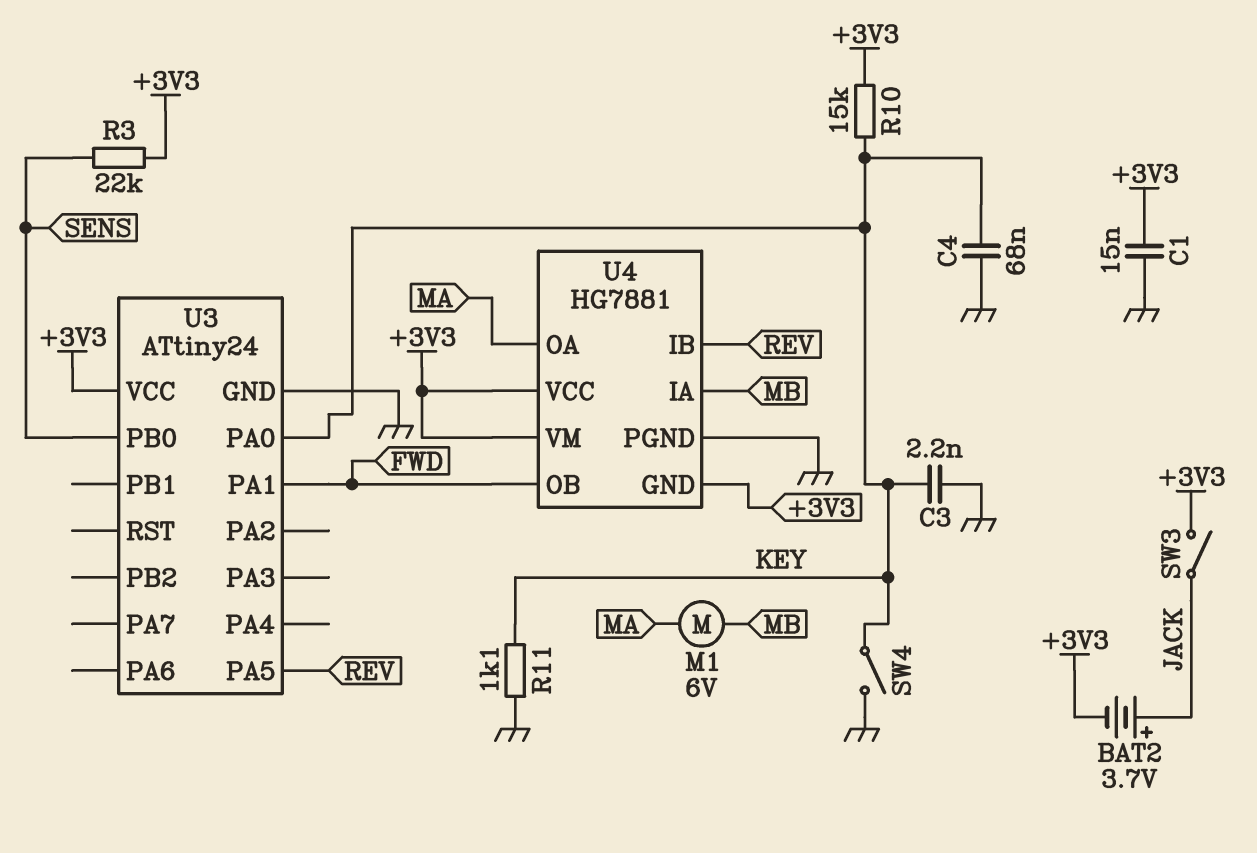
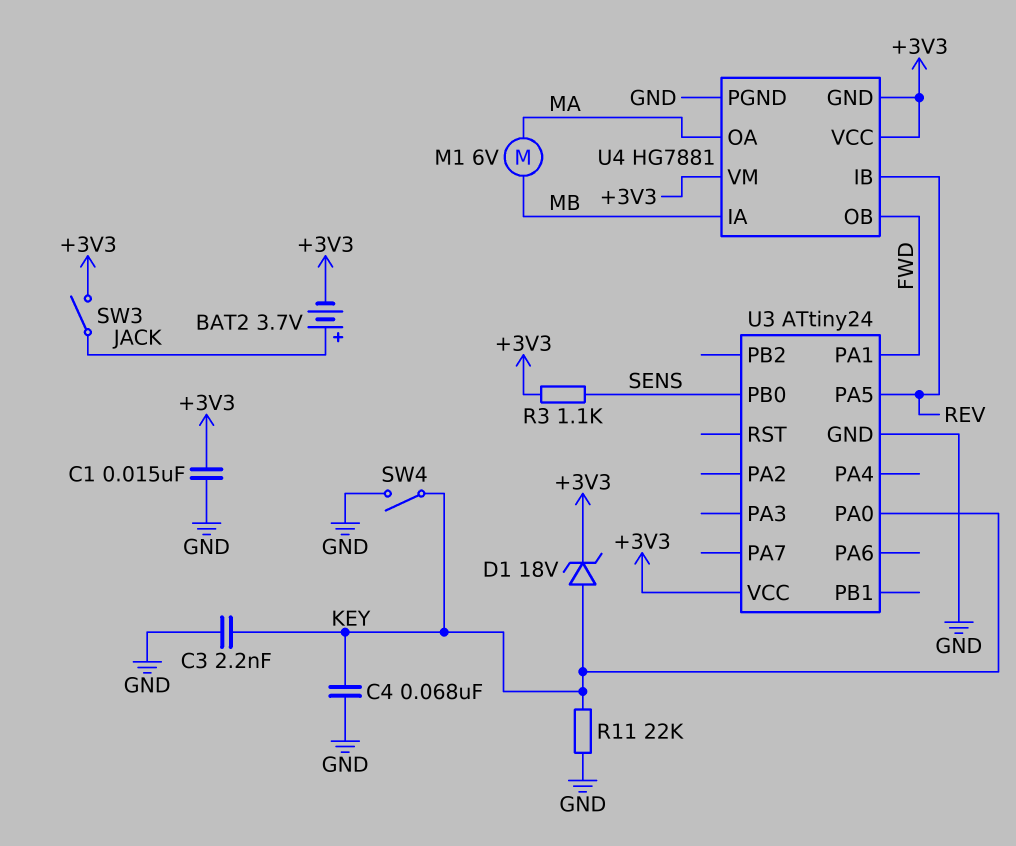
D1: none -> zener 18V (A KEY, K +3V3)
R3: 22k (+3V3, SENS) -> 1.1k (+3V3, SENS)
R10: 15k (+3V3, KEY) -> none
R11: 1.1k (GND, KEY) -> 22k (GND, KEY)

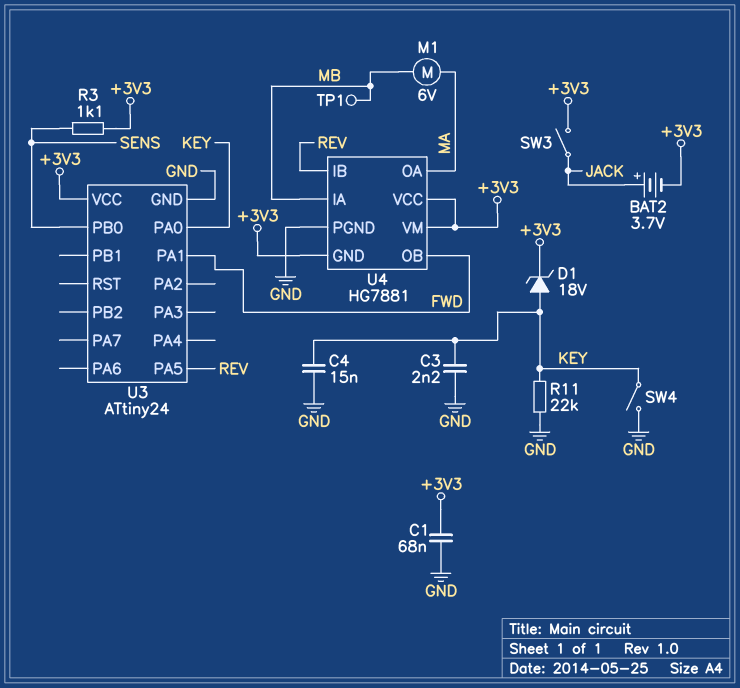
C1: 15nF (+3V3, GND) -> 68nF (+3V3, GND)
C4: 68nF (GND, KEY) -> 15nF (GND, KEY)
TP1: none -> test point (MB)

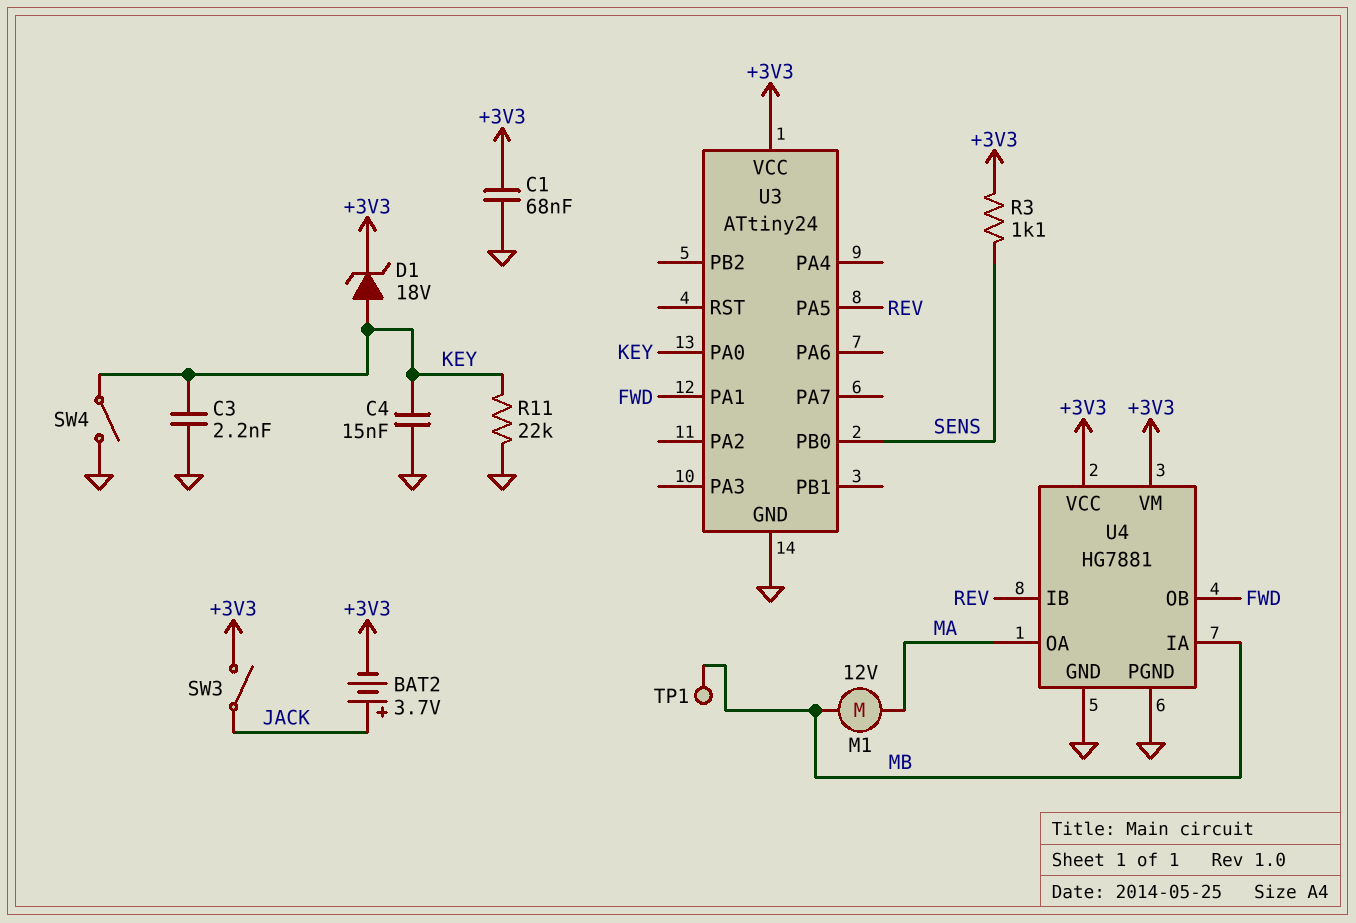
M1: motor 6V (MA, MB) -> motor 12V (MA, MB)
U4 pin GND: +3V3 -> GND

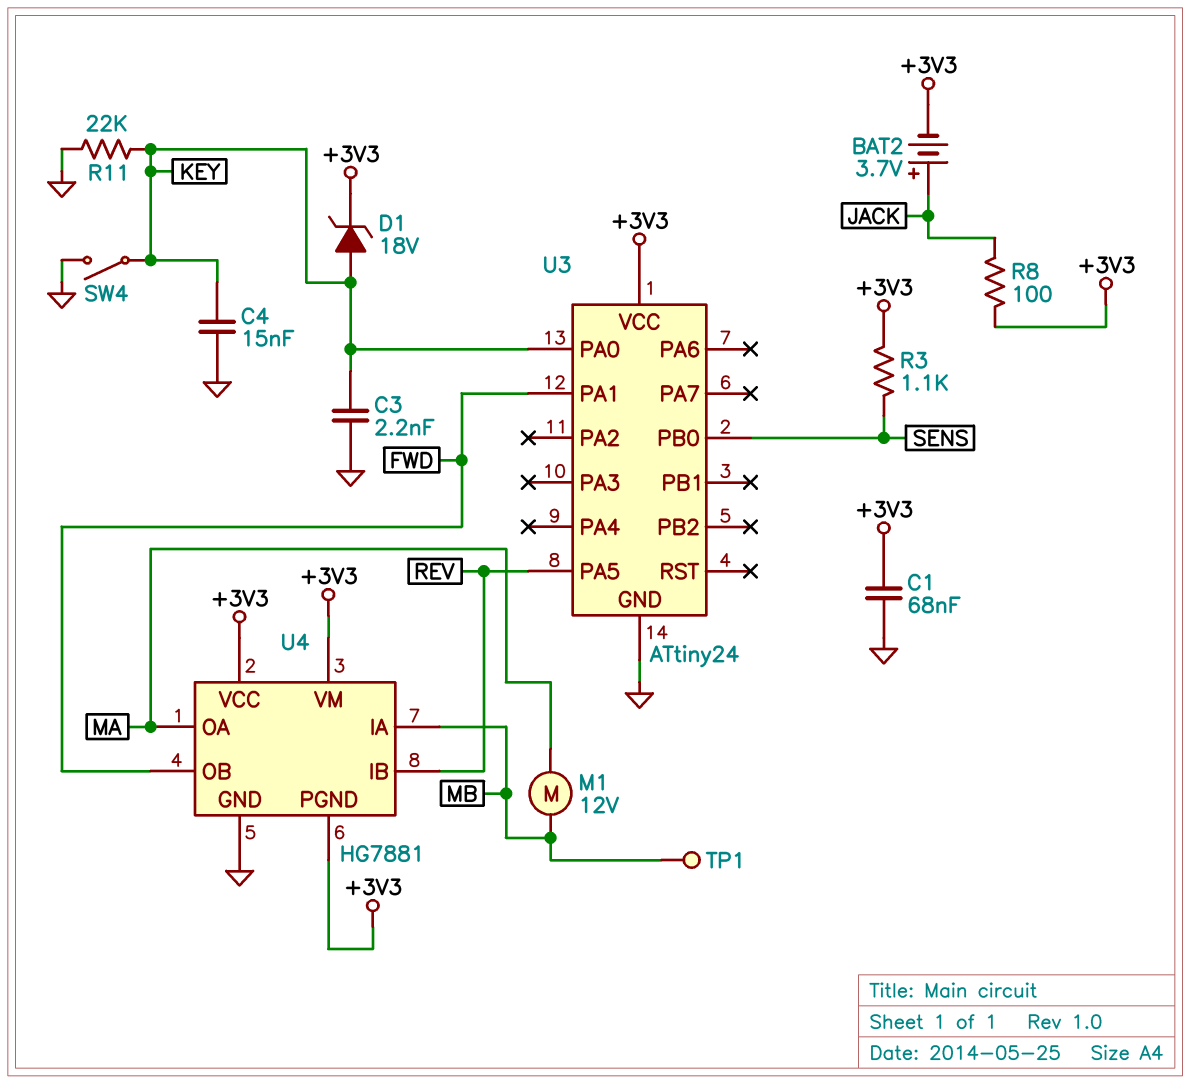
R8: none -> 100 (+3V3, JACK)
SW3: switch (+3V3, JACK) -> none
U4 pin PGND: GND -> +3V3

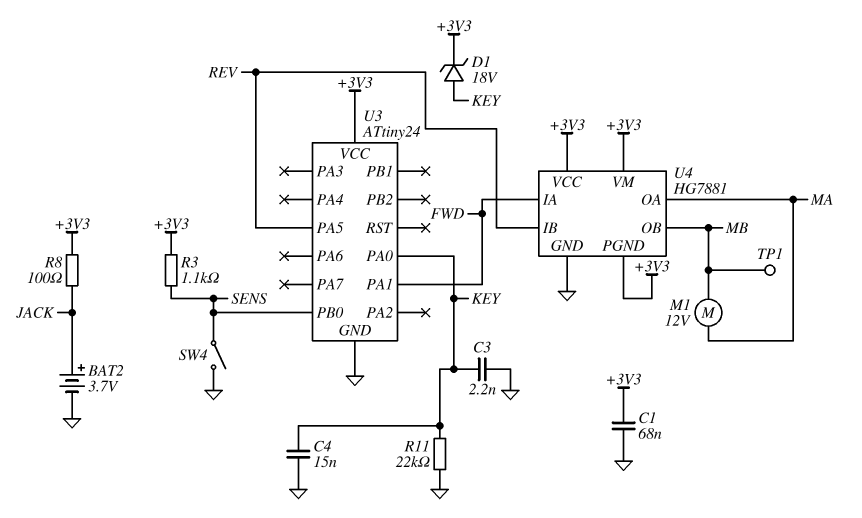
BAT2: 3.7V (plus JACK, minus +3V3) -> 3.7V (plus JACK, minus GND)
SW4: switch (GND, KEY) -> switch (GND, SENS)
U4 pin IA: MB -> FWD
U4 pin OB: FWD -> MB

